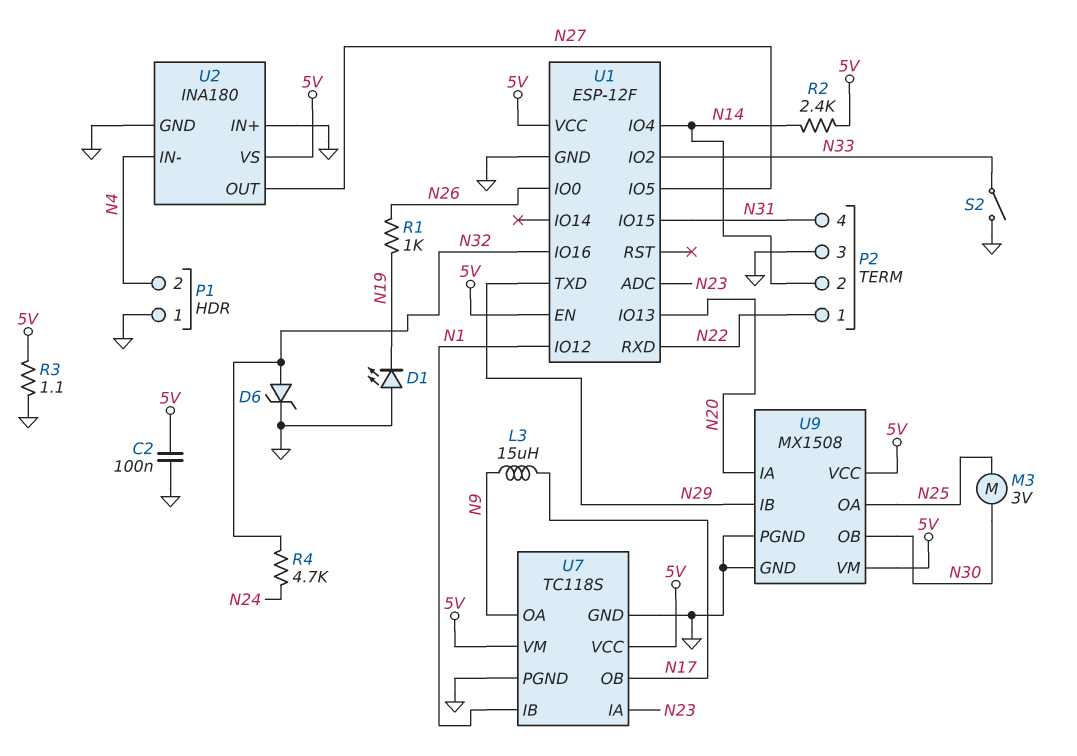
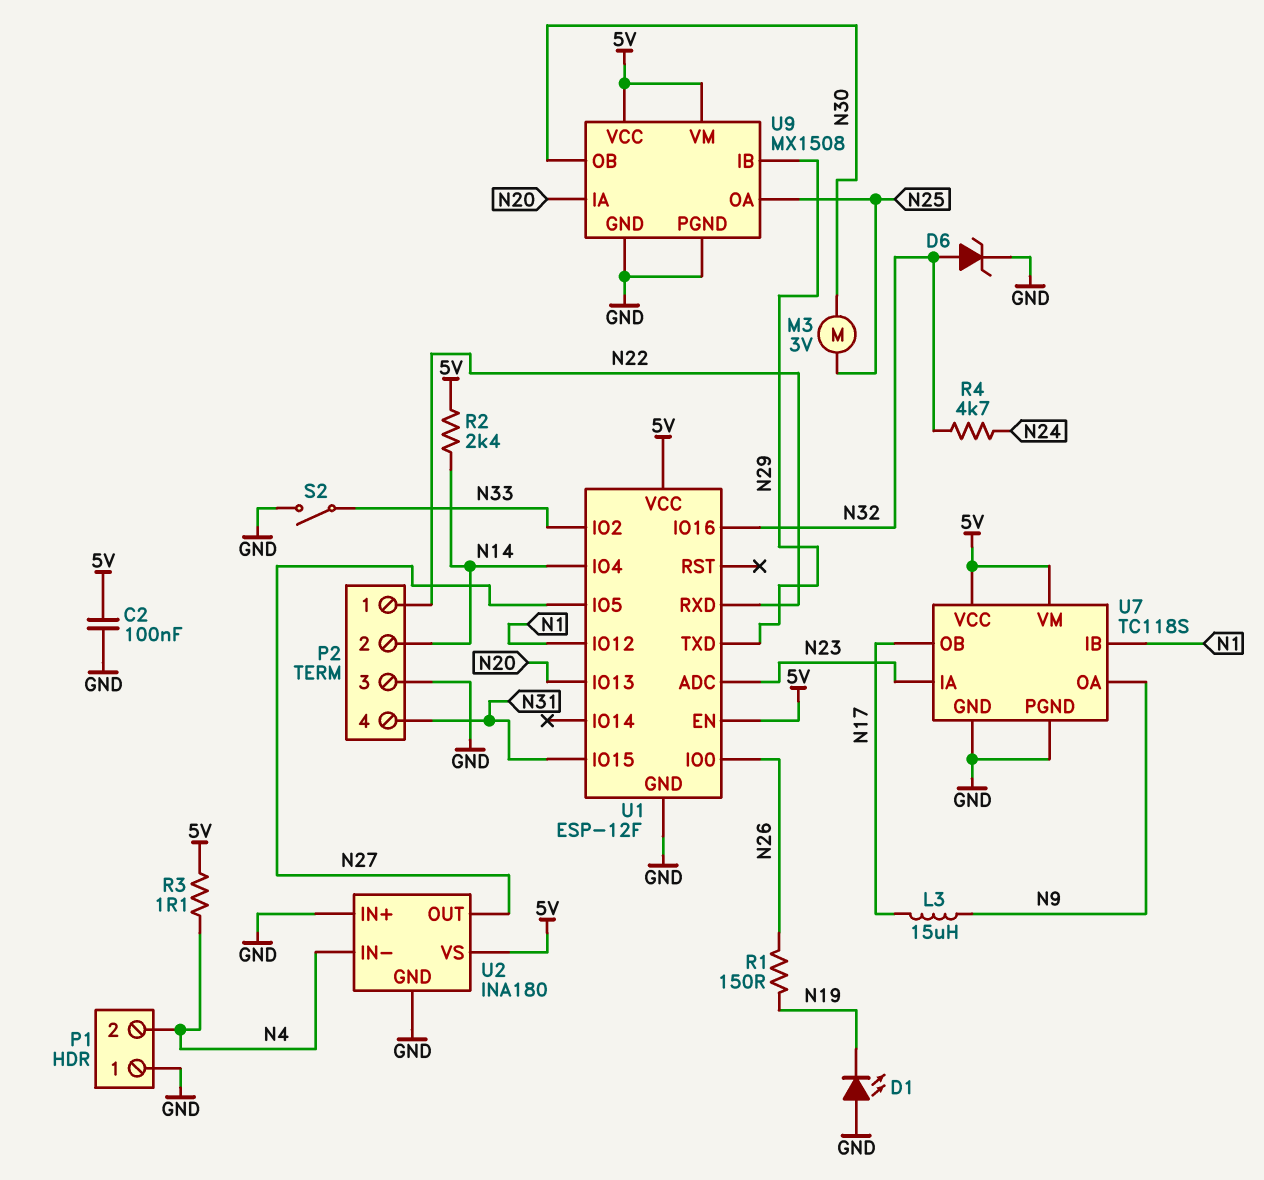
R1: 1k (N19, N26) -> 150 (N19, N26)
R3: 1.1 (5V, GND) -> 1.1 (5V, N4)

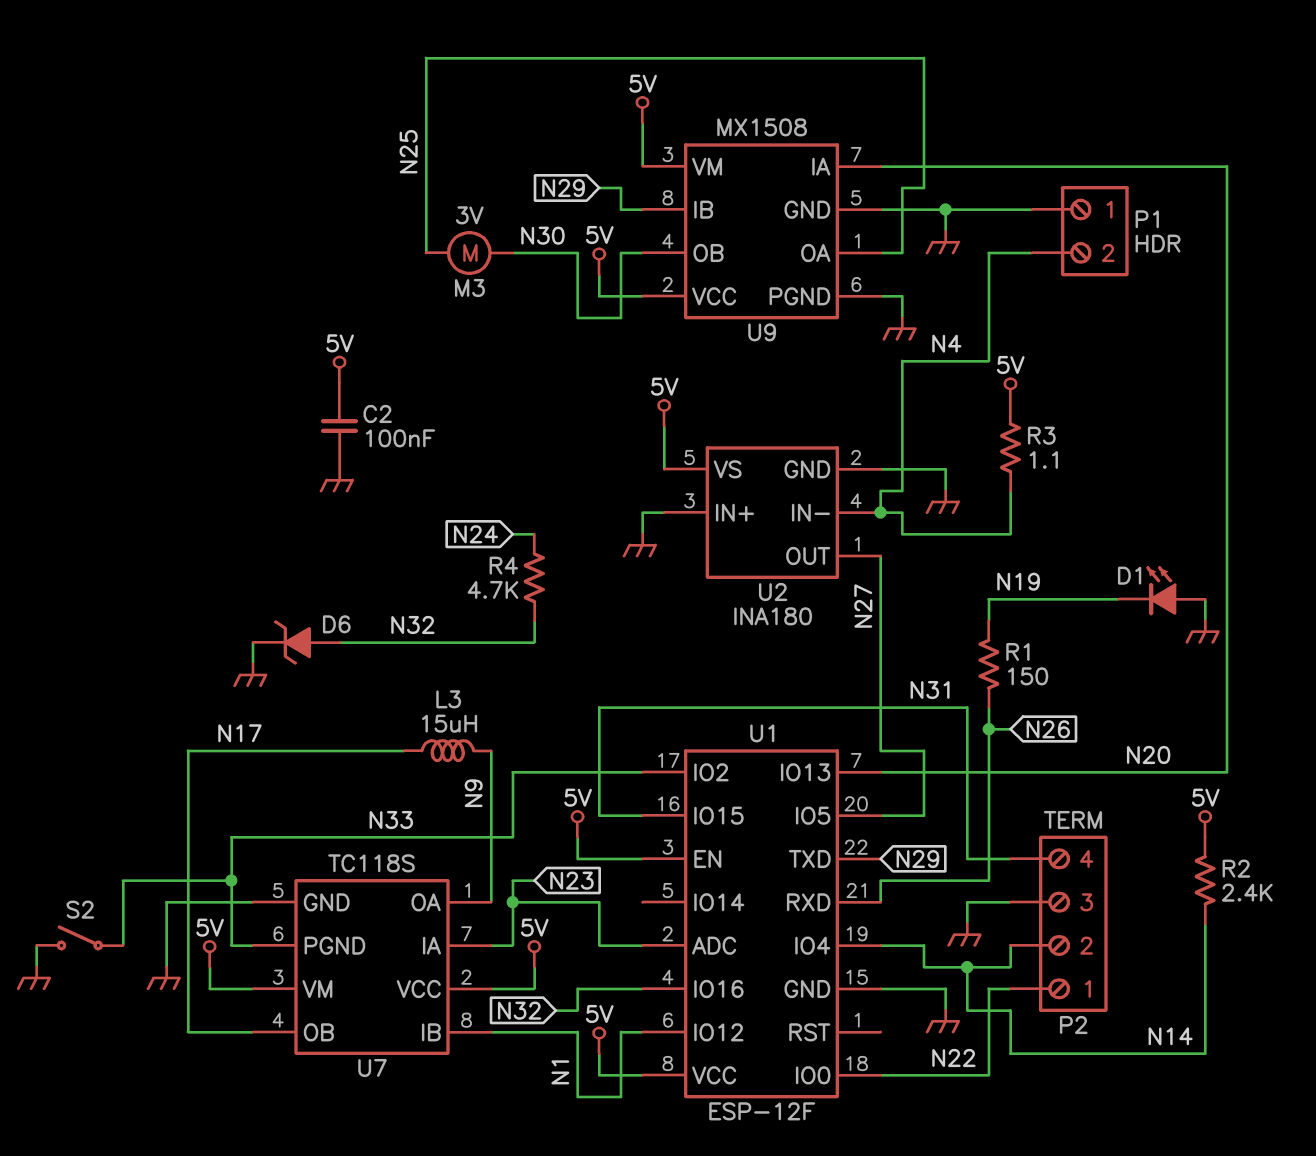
U1 pin IO0: N26 -> N22
U1 pin RXD: N22 -> N26
U7 pin PGND: GND -> N33

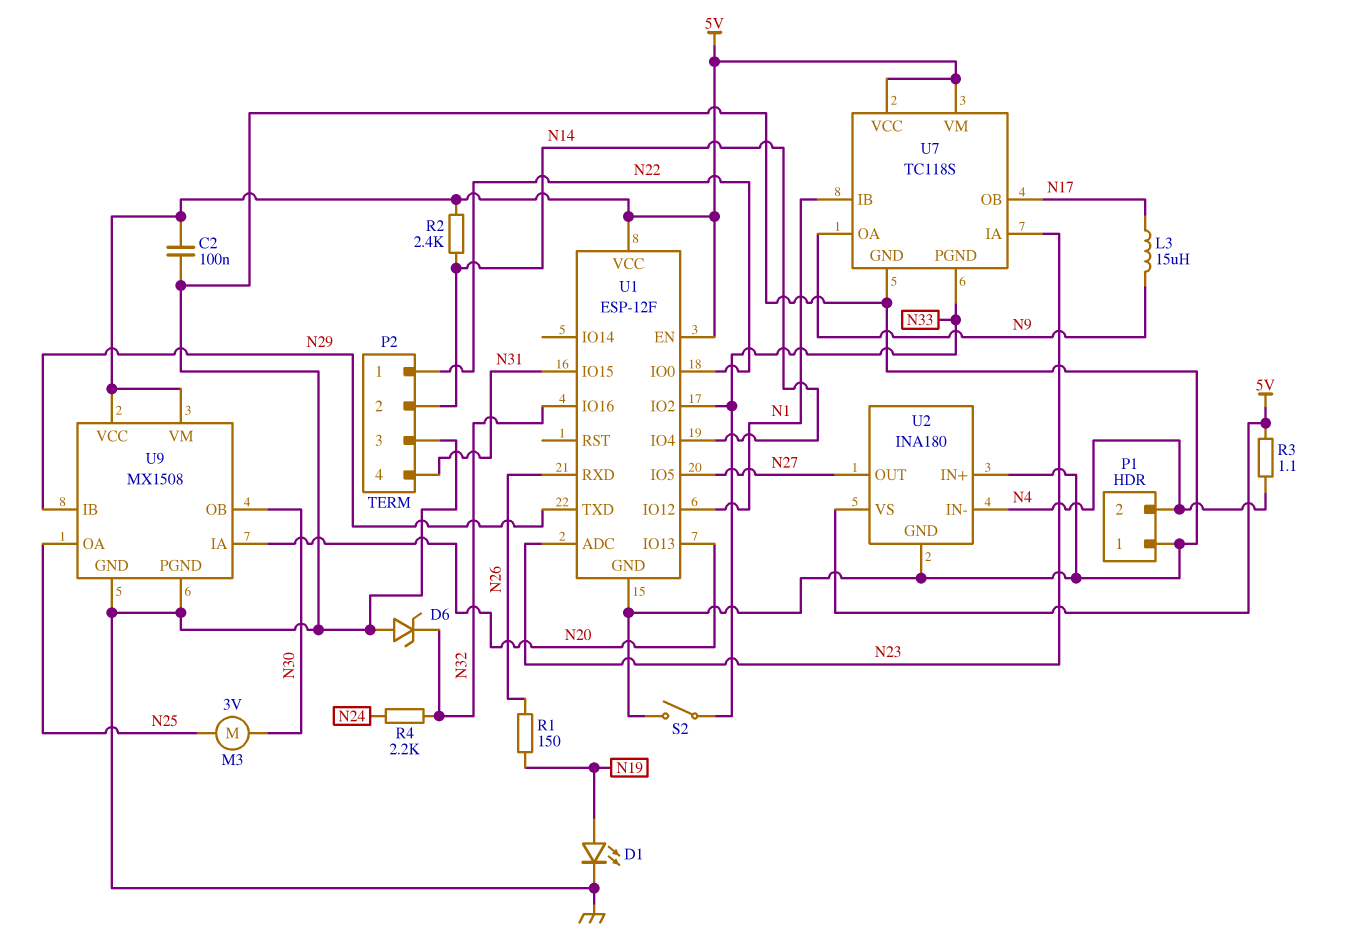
D1: LED (A GND, K N19) -> LED (A N19, K GND)
D6: zener (A N32, K GND) -> zener (A GND, K N32)
R4: 4.7k (N24, N32) -> 2.2k (N24, N32)

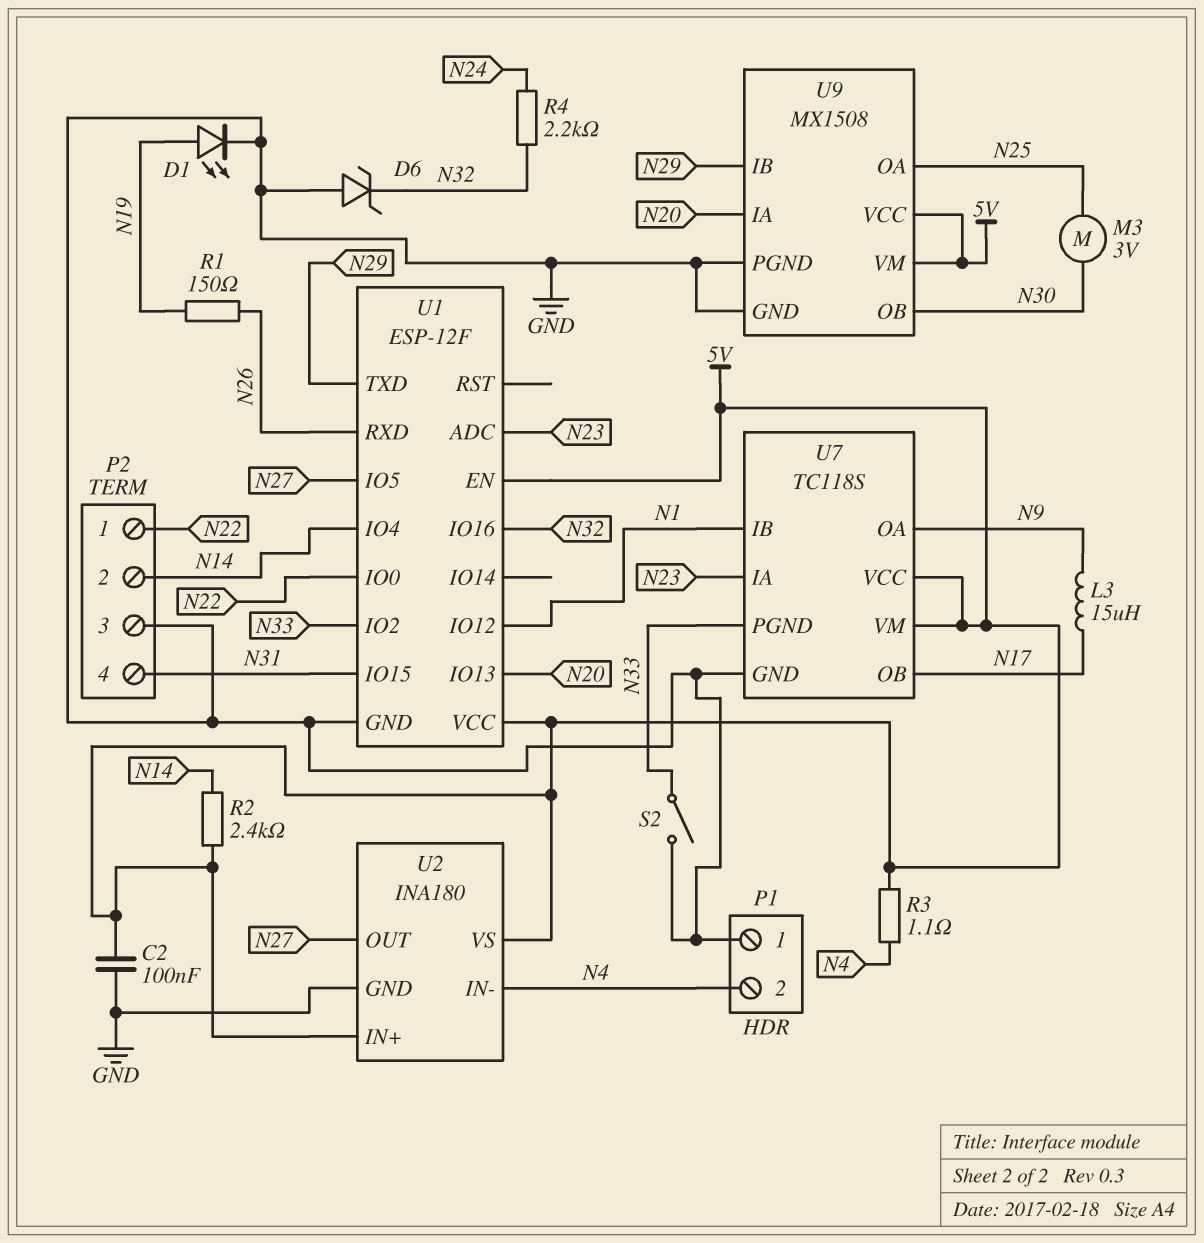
U2 pin IN+: GND -> 5V

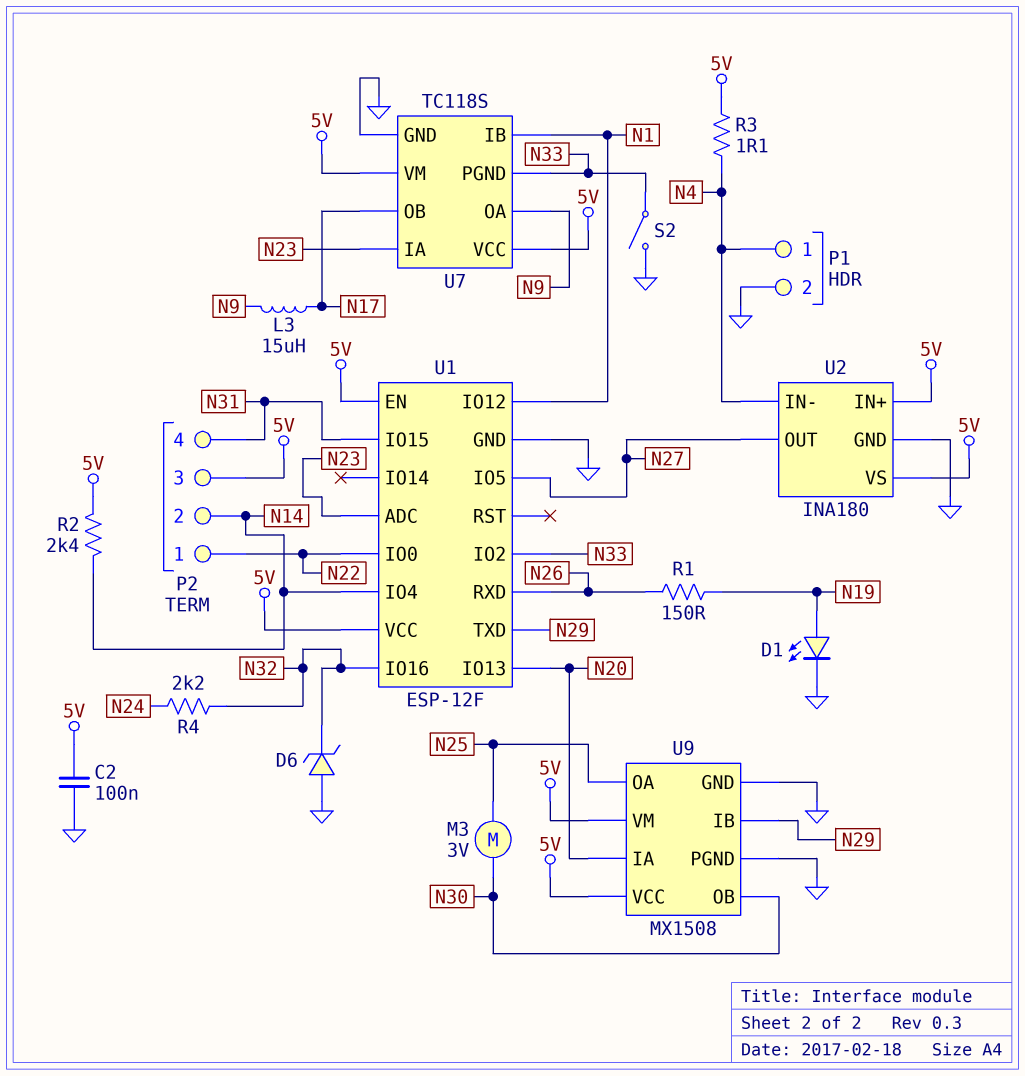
P1 pin 1: GND -> N4
P1 pin 2: N4 -> GND
P2 pin 3: GND -> 5V

